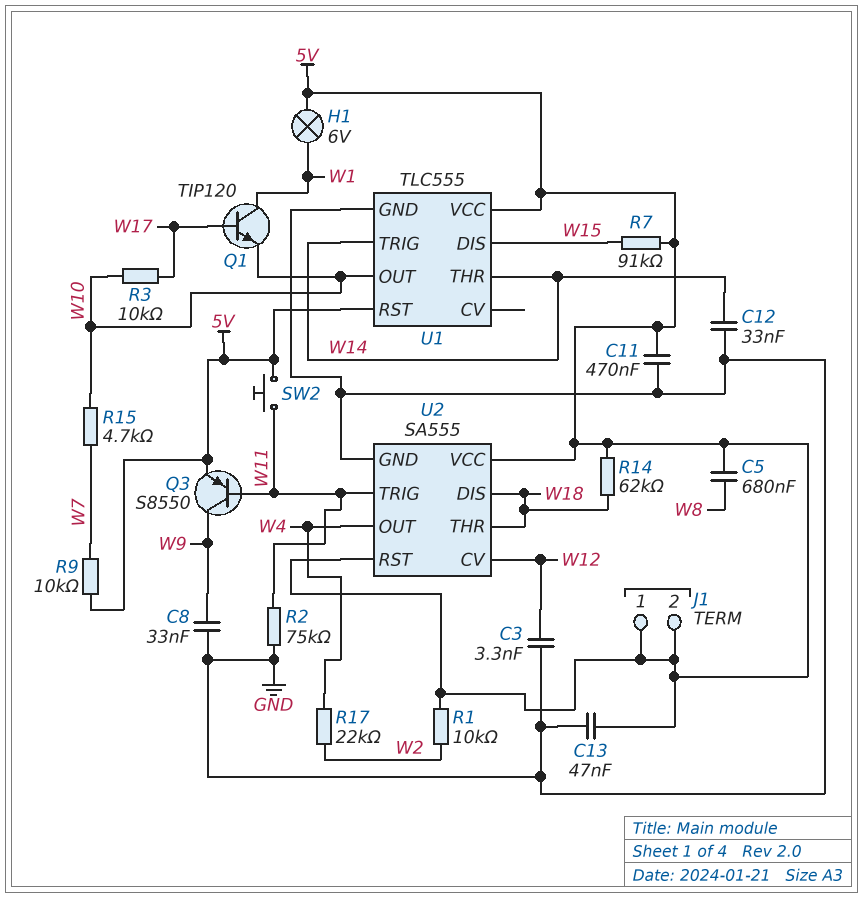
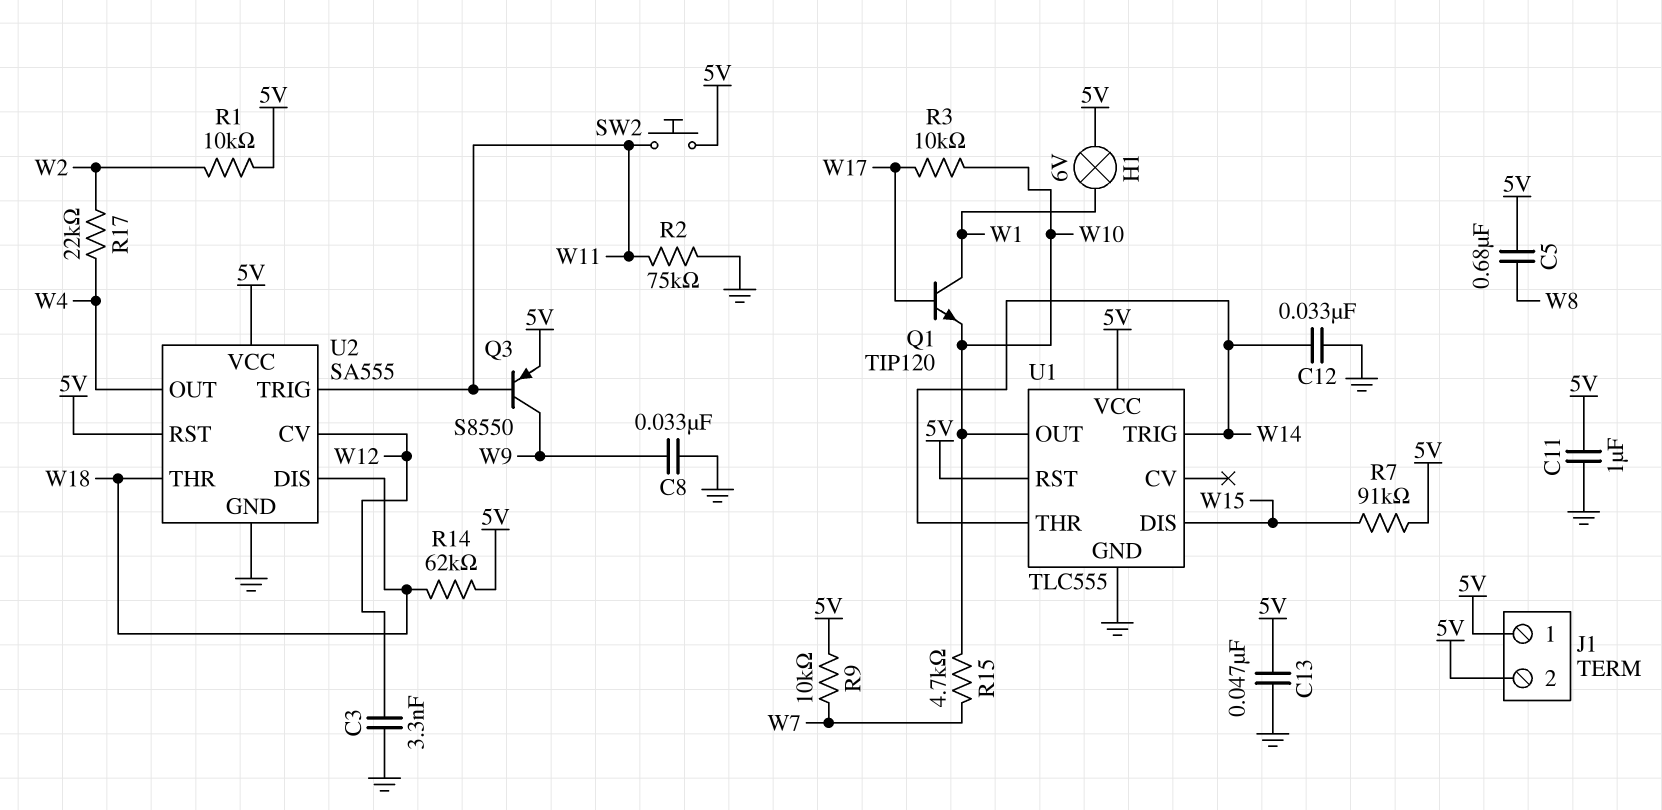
C11: 470nF (5V, GND) -> 1uF (5V, GND)

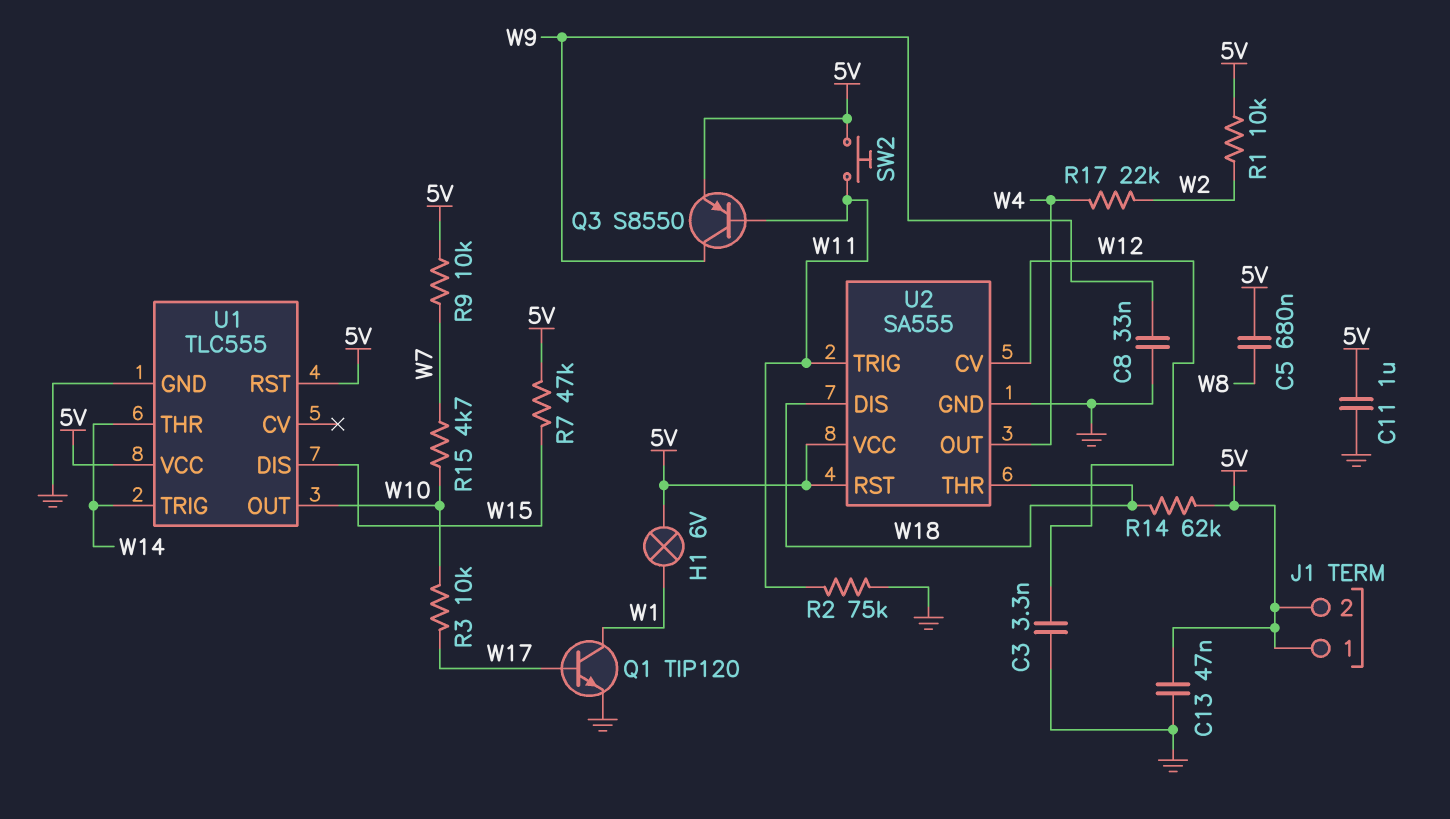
C12: 33nF (GND, W14) -> none
Q1: NPN TIP120 (B W17, C W1, E W10) -> NPN TIP120 (B W17, C W1, E GND)
R7: 91k (5V, W15) -> 47k (5V, W15)

